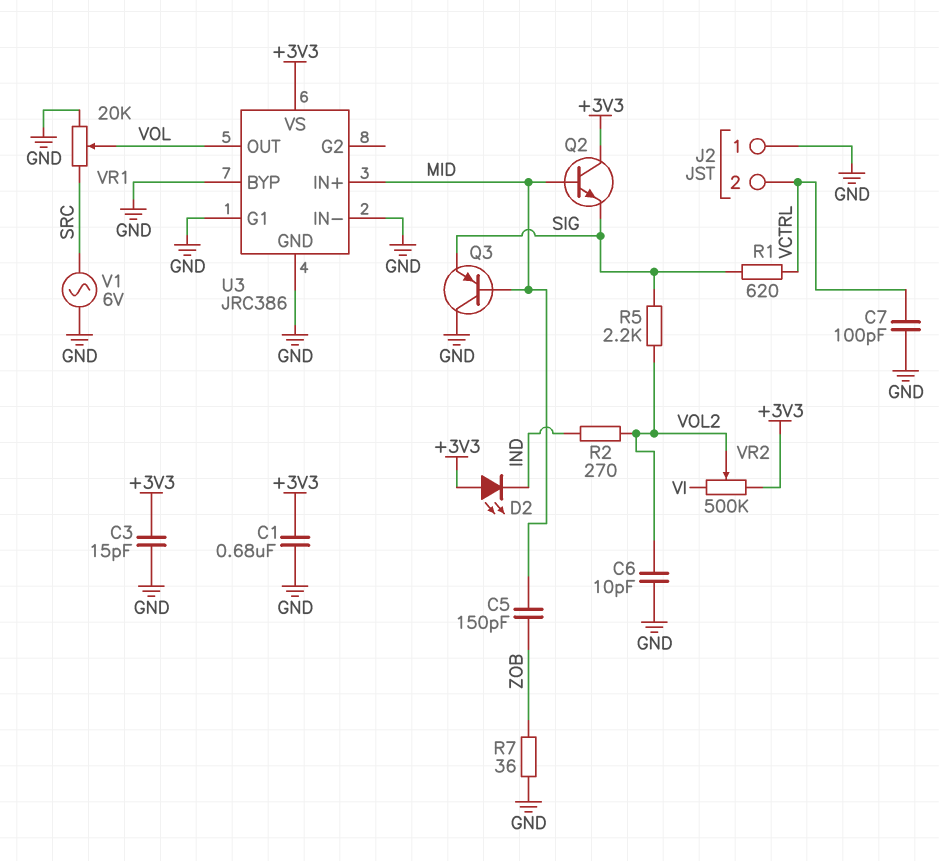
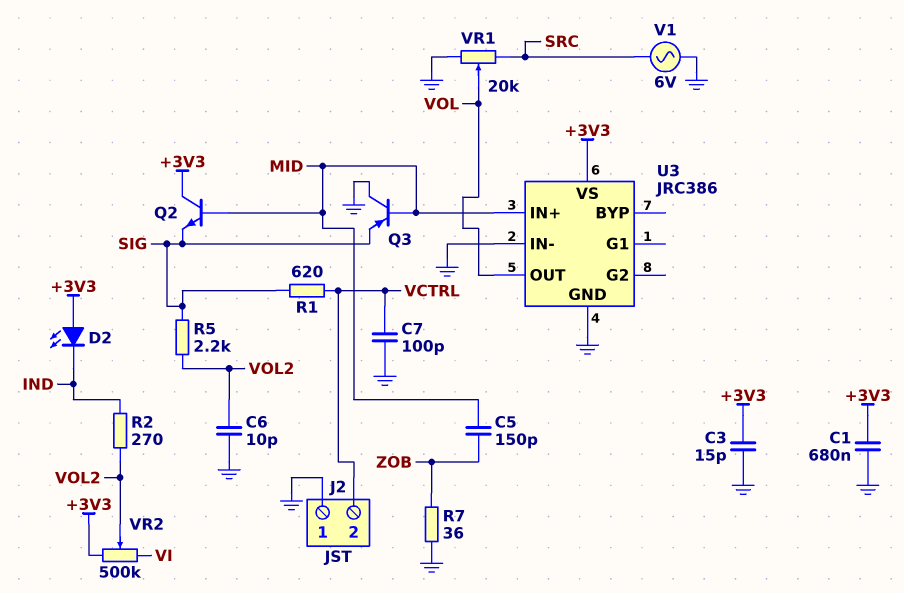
U3 pin BYP: GND -> none
U3 pin G1: GND -> none

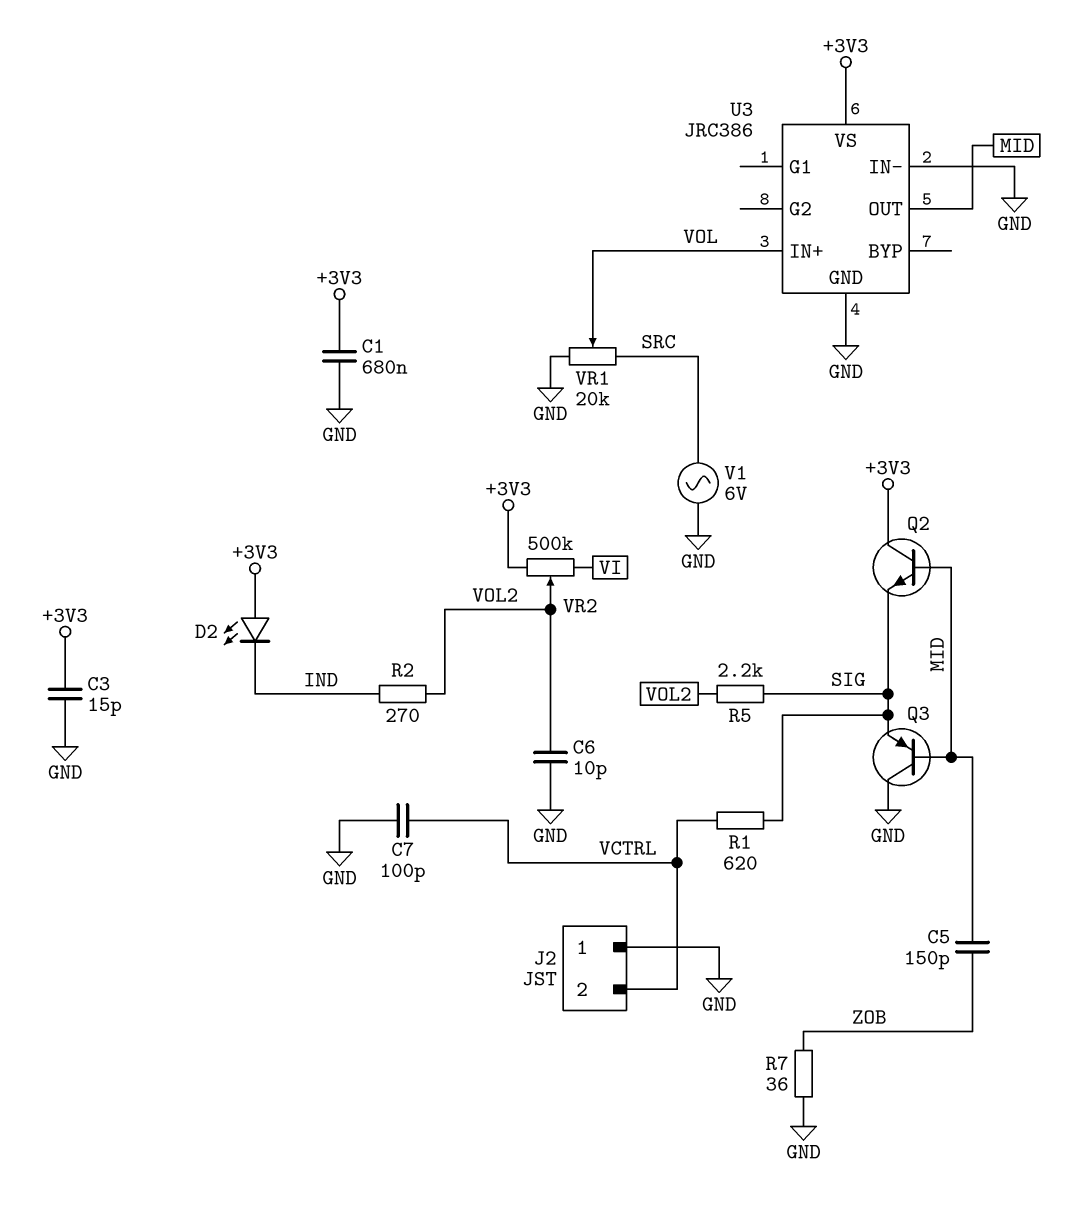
U3 pin IN+: MID -> VOL
U3 pin OUT: VOL -> MID

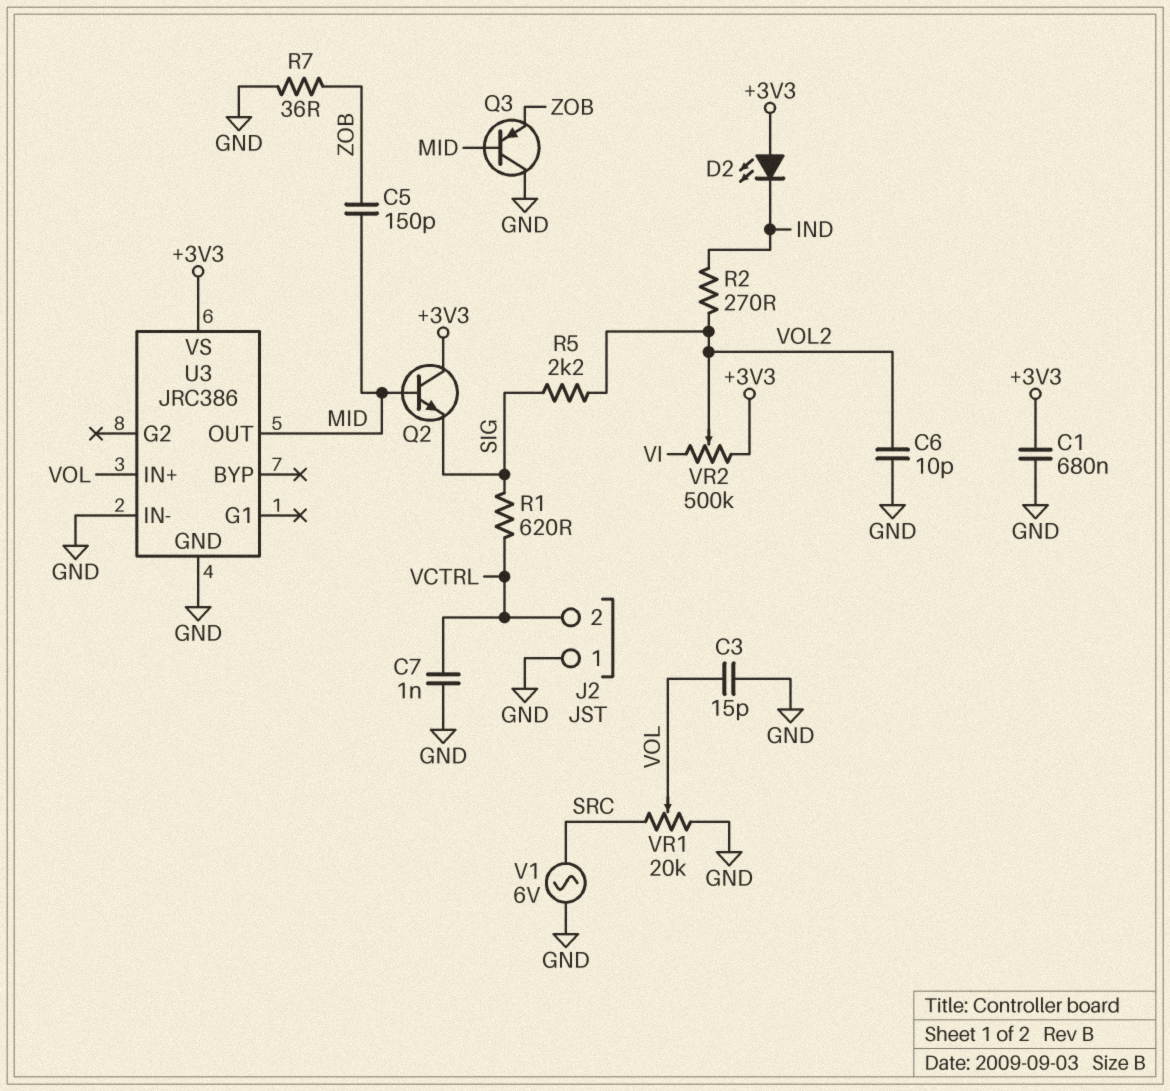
C3: 15pF (+3V3, GND) -> 15pF (GND, VOL)
C7: 100pF (GND, VCTRL) -> 1nF (GND, VCTRL)
Q3: PNP (B MID, C GND, E SIG) -> PNP (B MID, C GND, E ZOB)

